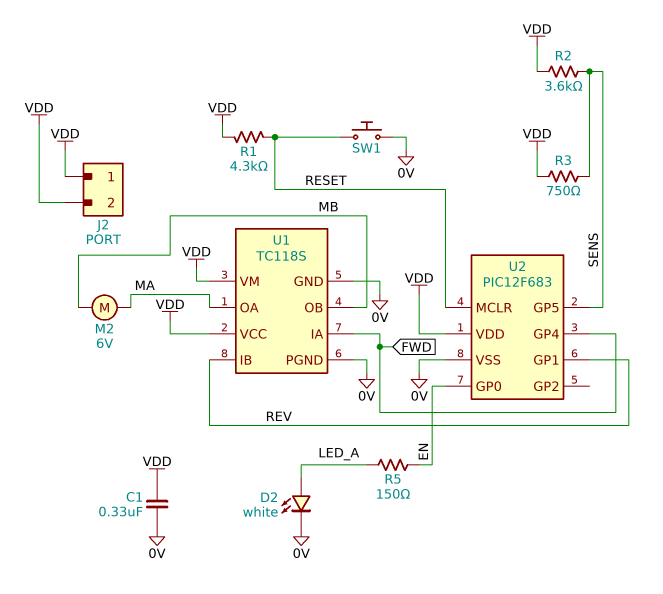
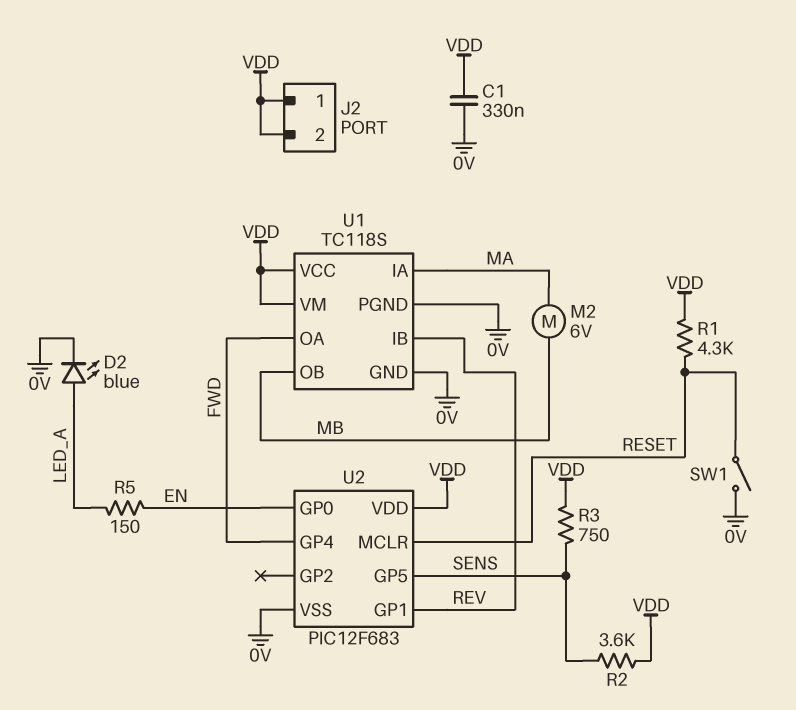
D2: LED white (A LED_A, K 0V) -> LED blue (A LED_A, K 0V)
SW1: button (0V, RESET) -> switch (0V, RESET)
U1 pin IA: FWD -> MA
U1 pin OA: MA -> FWD

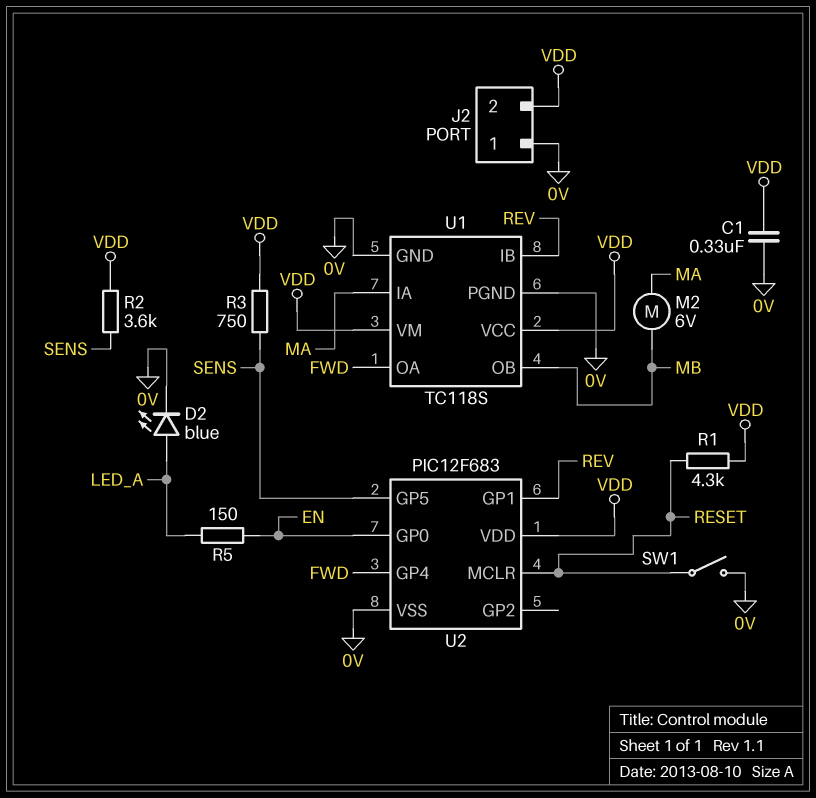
J2 pin 1: VDD -> 0V

